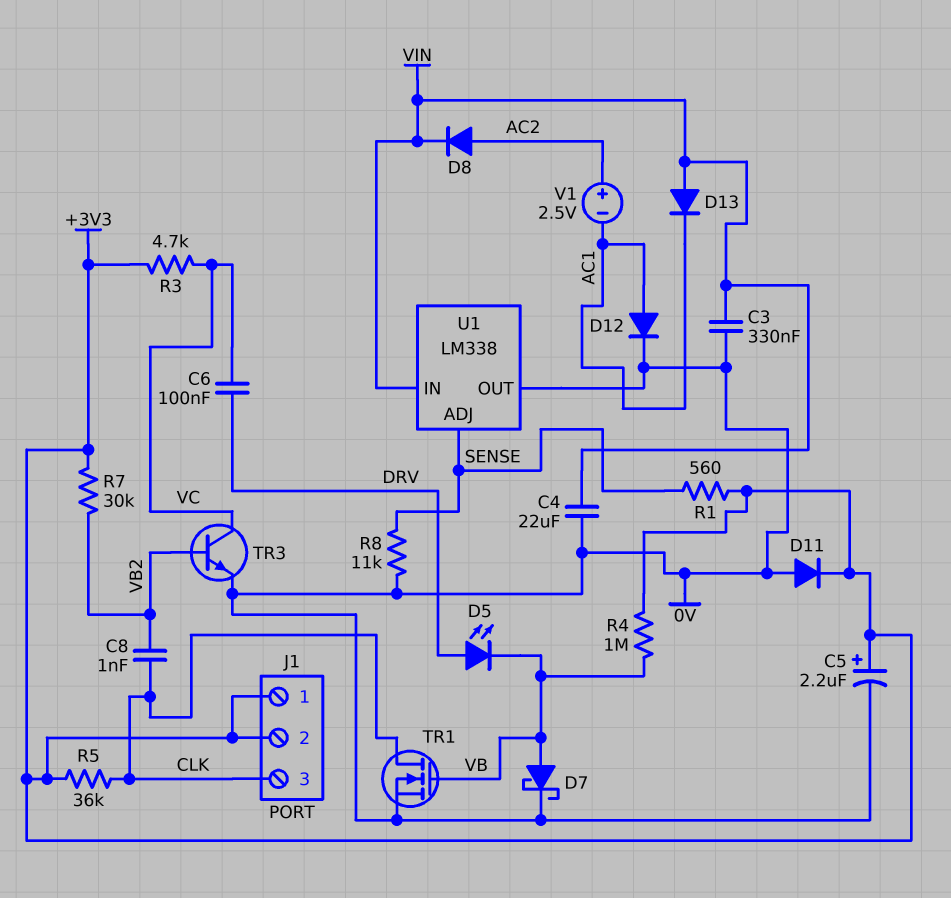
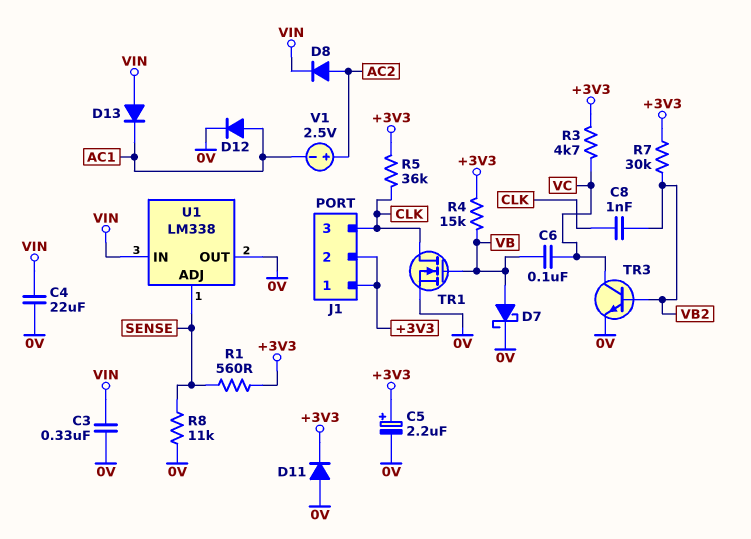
C6: 100nF (DRV, VC) -> 100nF (VB, VC)
D5: LED (A DRV, K VB) -> none
R4: 1M (+3V3, VB) -> 15k (+3V3, VB)

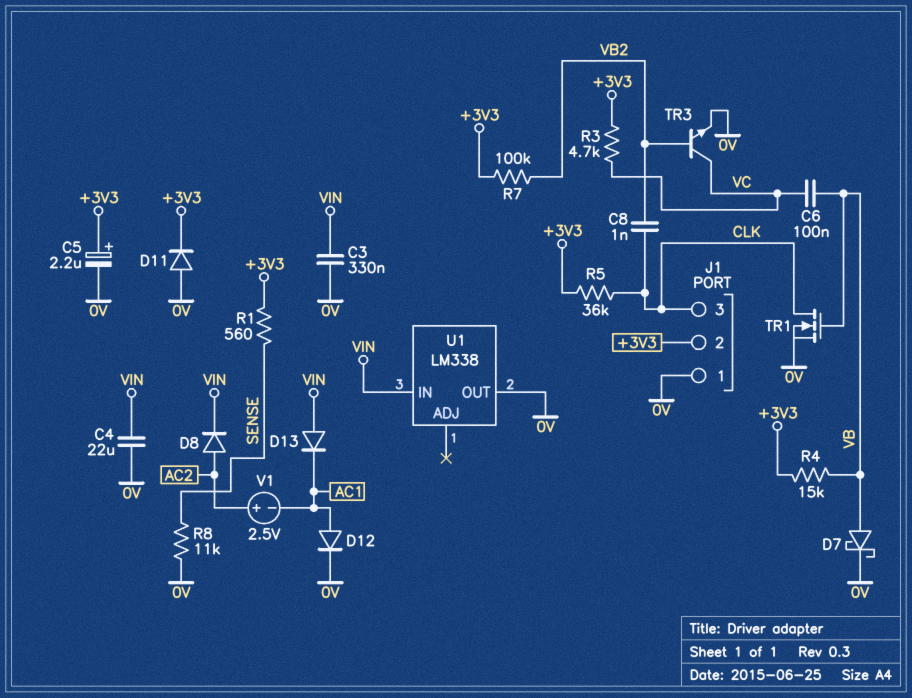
J1 pin 1: +3V3 -> 0V
R7: 30k (+3V3, VB2) -> 100k (+3V3, VB2)
U1 pin ADJ: SENSE -> none

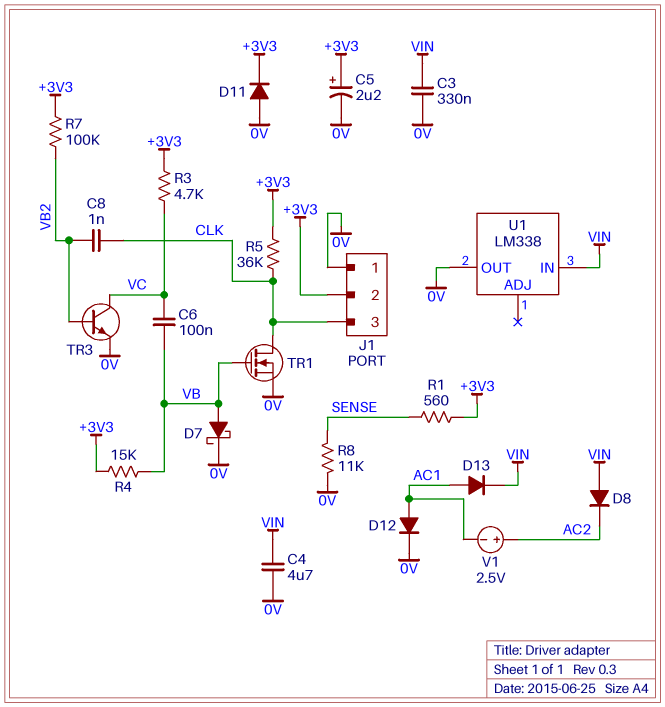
C4: 22uF (0V, VIN) -> 4.7uF (0V, VIN)
D8: diode (A AC2, K VIN) -> diode (A VIN, K AC2)
D13: diode (A VIN, K AC1) -> diode (A AC1, K VIN)

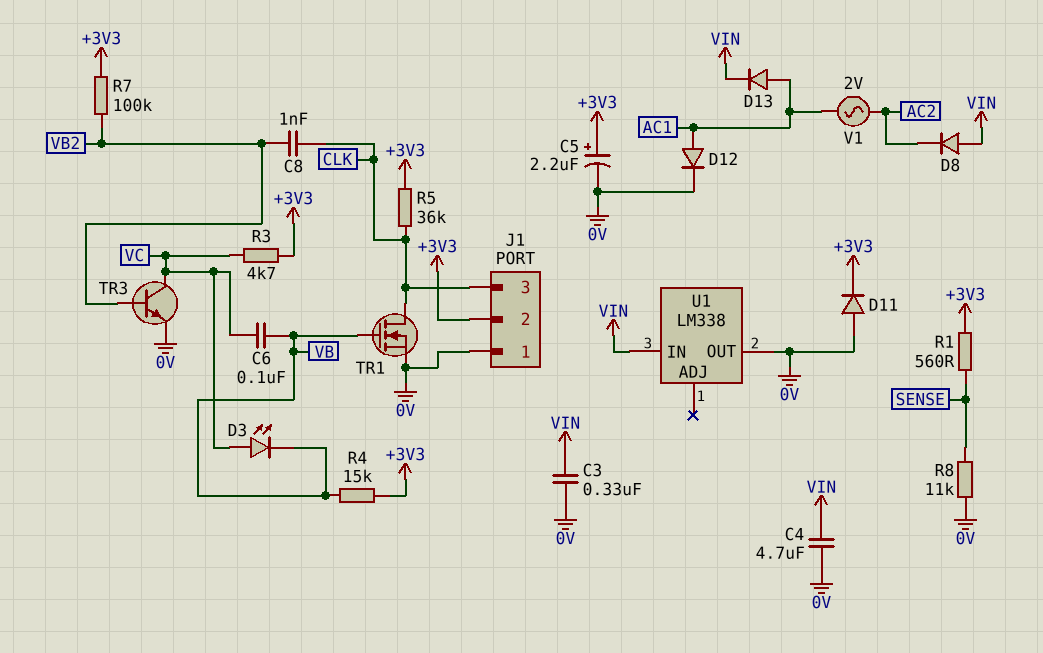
D3: none -> LED (A VC, K VB)
D7: schottky (A VB, K 0V) -> none
V1: 2.5V (plus AC2, minus AC1) -> AC 2V (AC1, AC2)

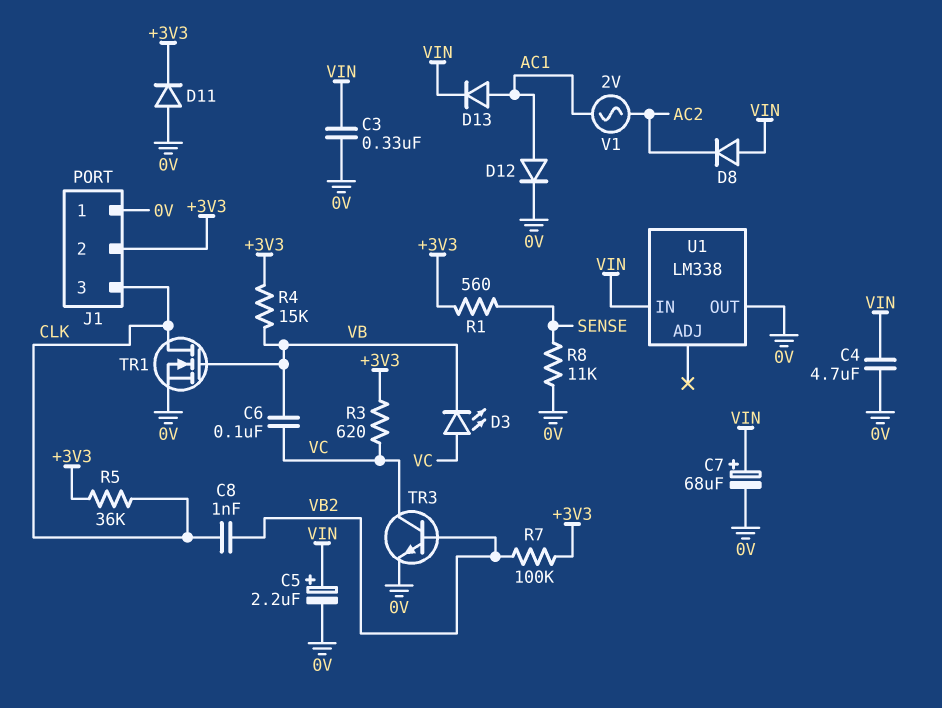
C5: 2.2uF (plus +3V3, minus 0V) -> 2.2uF (plus VIN, minus 0V)
C7: none -> 68uF (plus VIN, minus 0V)
R3: 4.7k (+3V3, VC) -> 620 (+3V3, VC)

